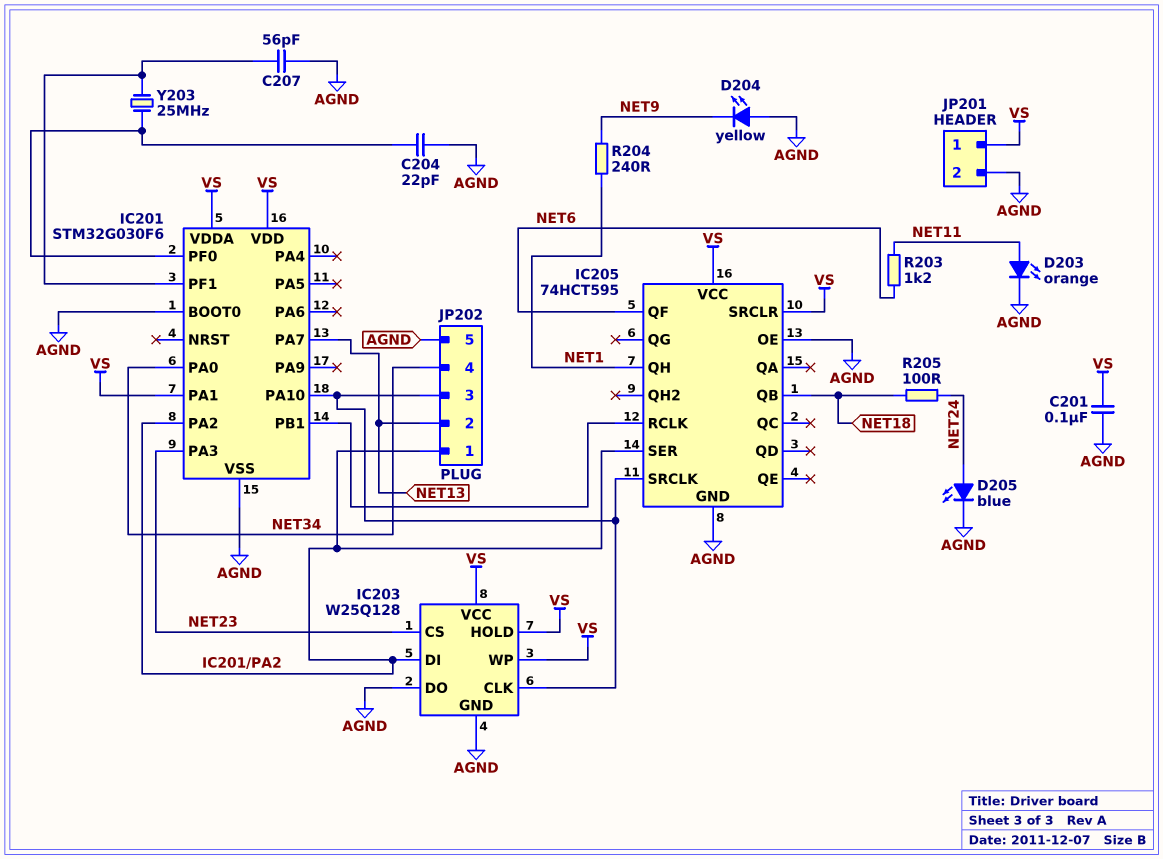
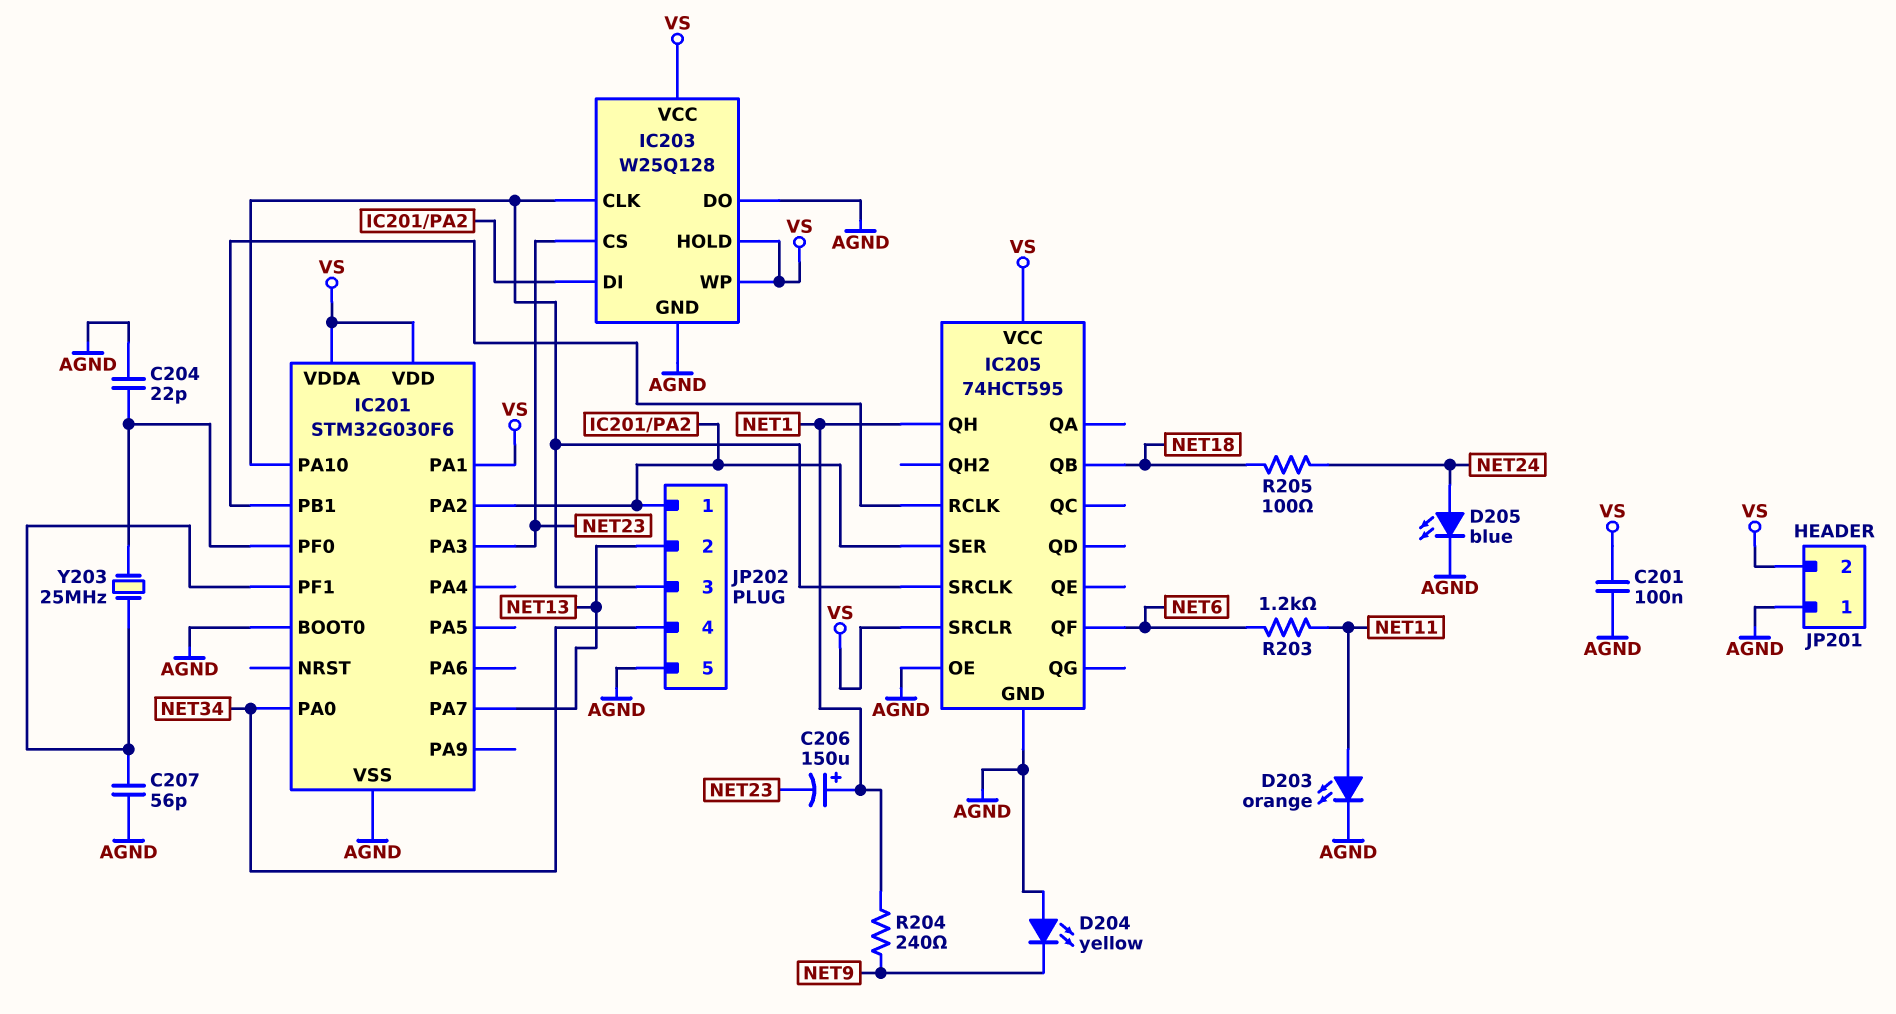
C206: none -> 150uF (plus NET1, minus NET23)
JP201 pin 1: VS -> AGND
JP201 pin 2: AGND -> VS

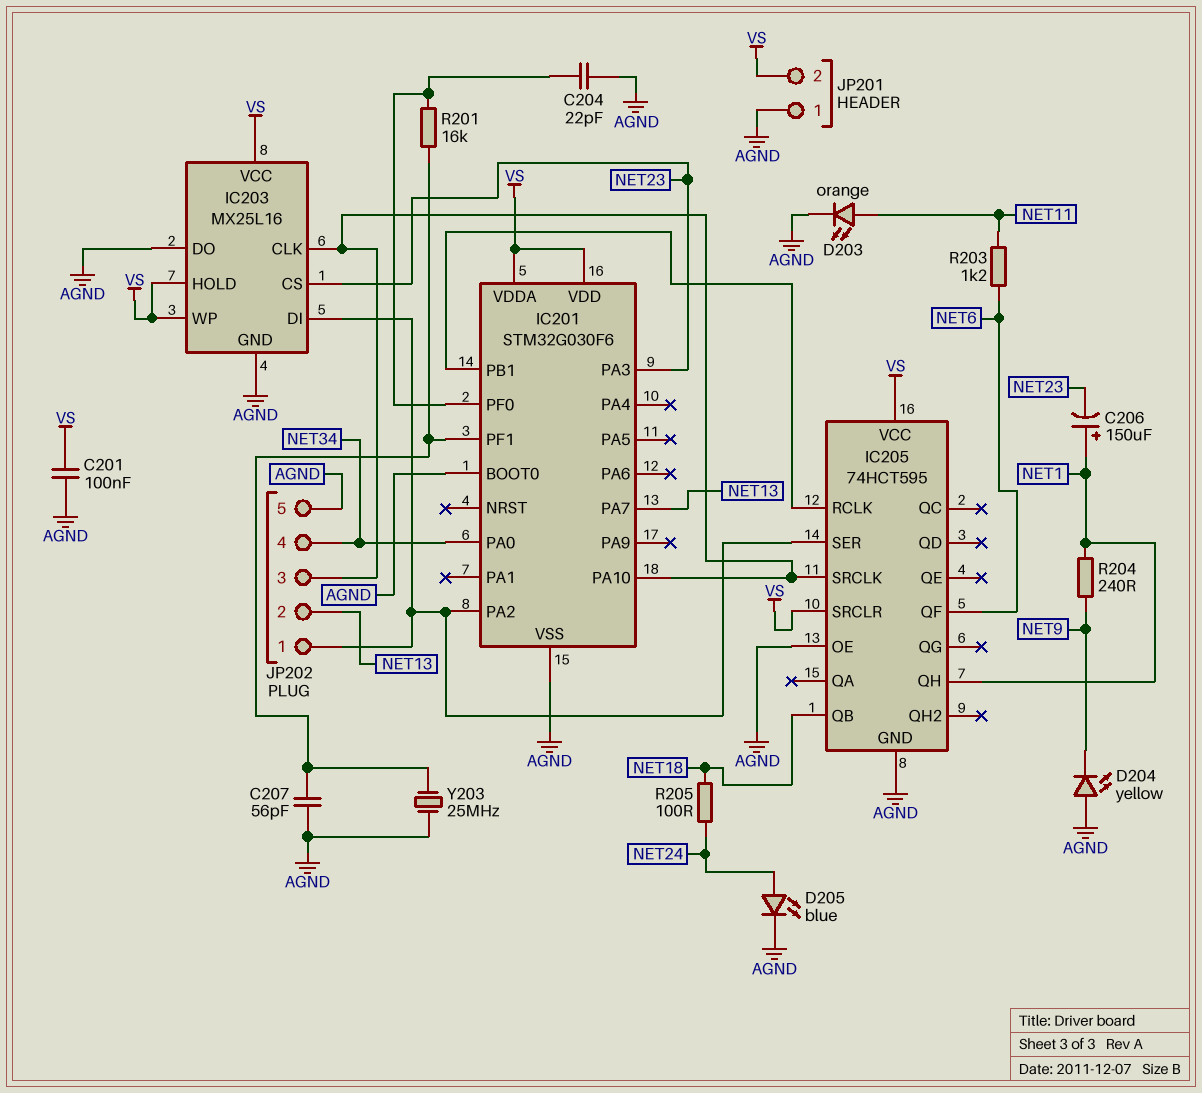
IC201 pin PA1: VS -> none
IC203: W25Q128 -> MX25L16
R201: none -> 16k (IC201/PF0, IC201/PF1)
Y203: 25MHz (IC201/PF0, IC201/PF1) -> 25MHz (AGND, IC201/PF1)

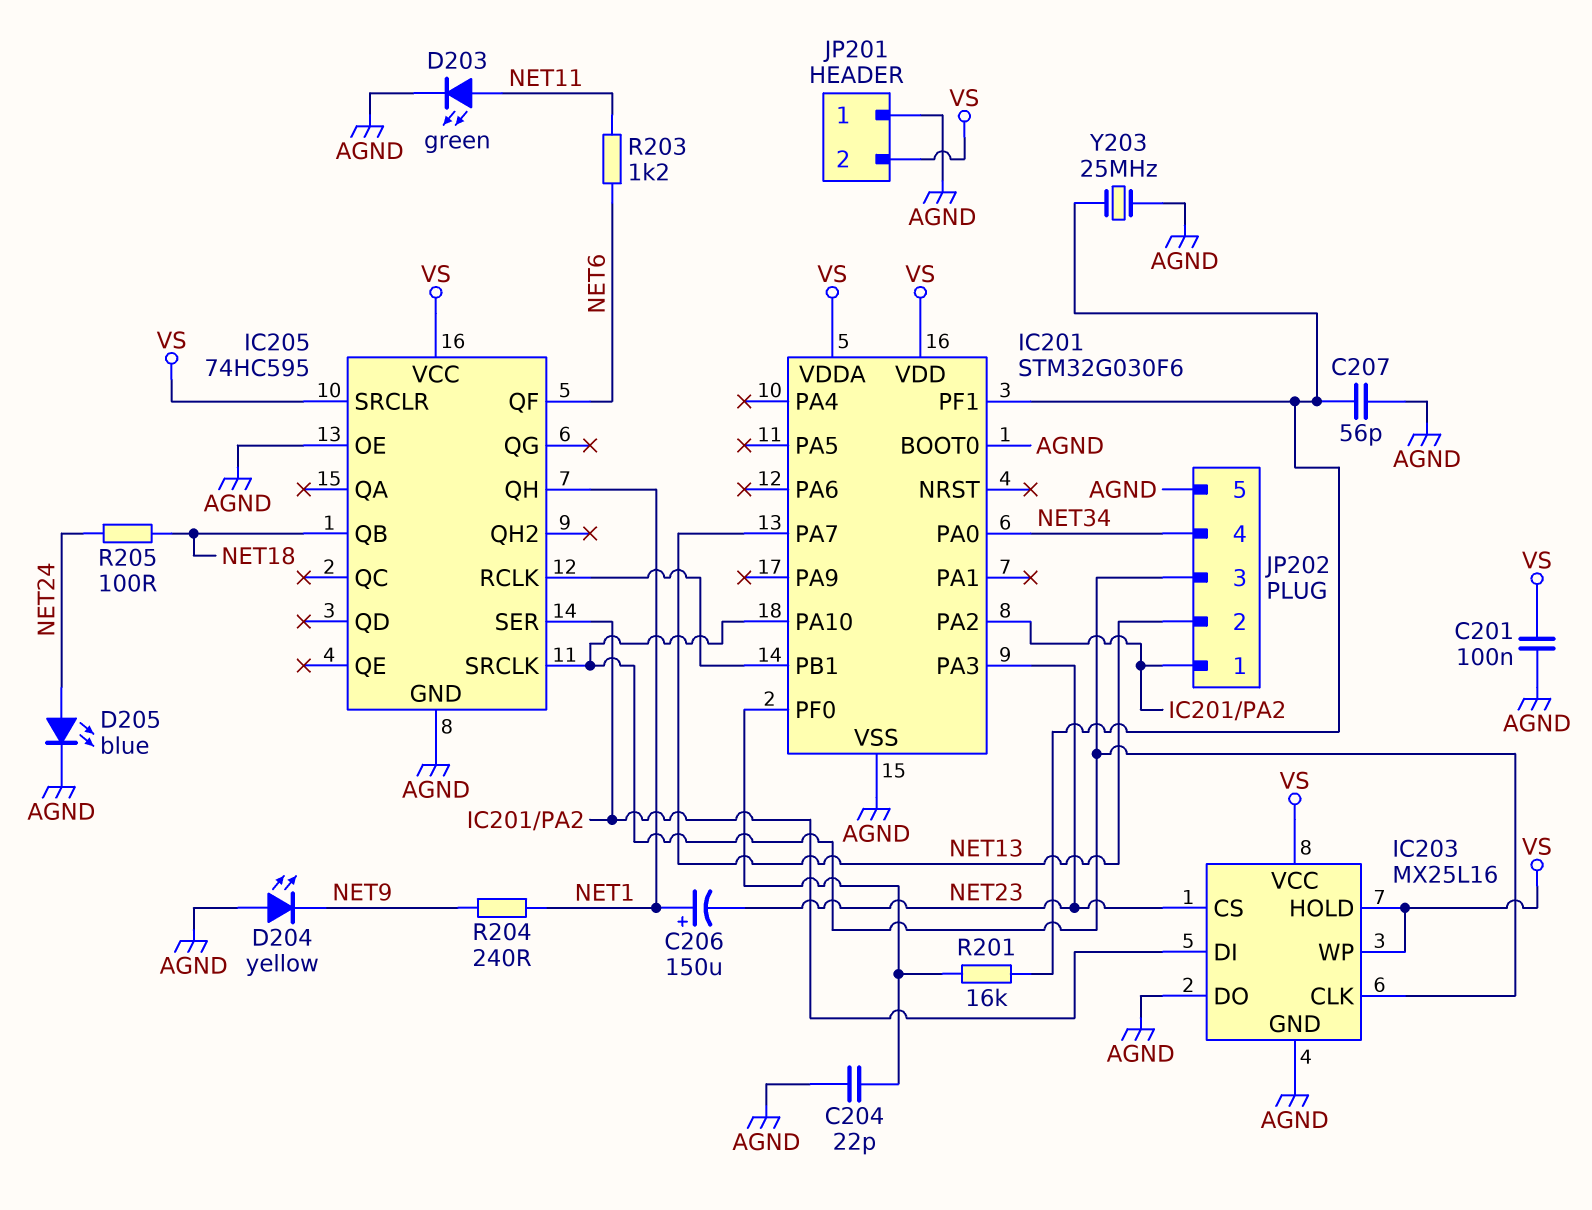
D203: LED orange (A NET11, K AGND) -> LED green (A NET11, K AGND)
IC205: 74HCT595 -> 74HC595

